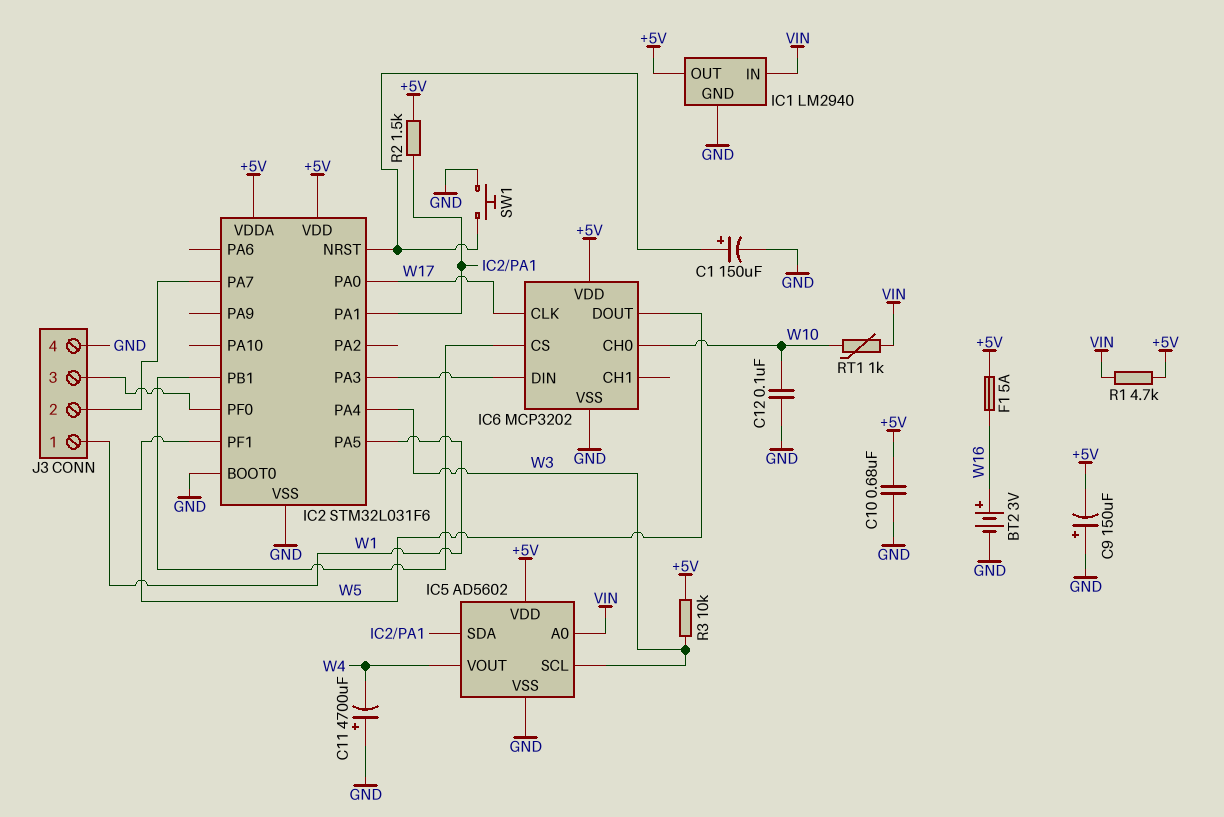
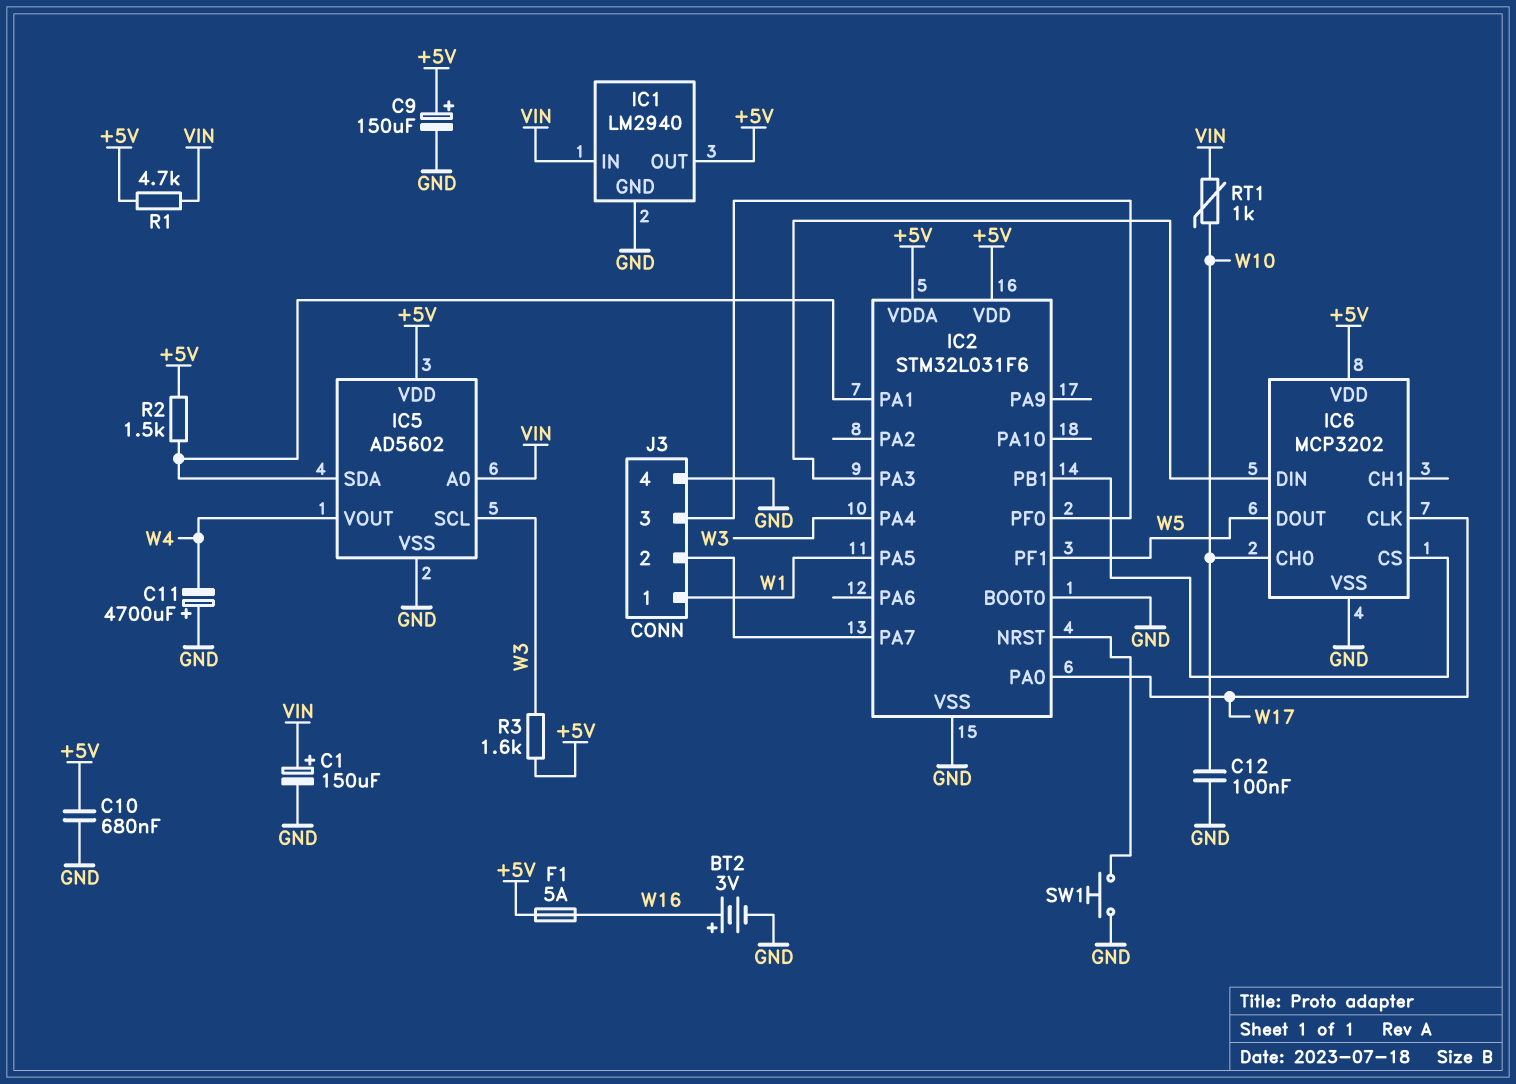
C1: 150uF (plus IC2/NRST, minus GND) -> 150uF (plus VIN, minus GND)
C9: 150uF (plus GND, minus +5V) -> 150uF (plus +5V, minus GND)
R3: 10k (+5V, W3) -> 1.6k (+5V, W3)

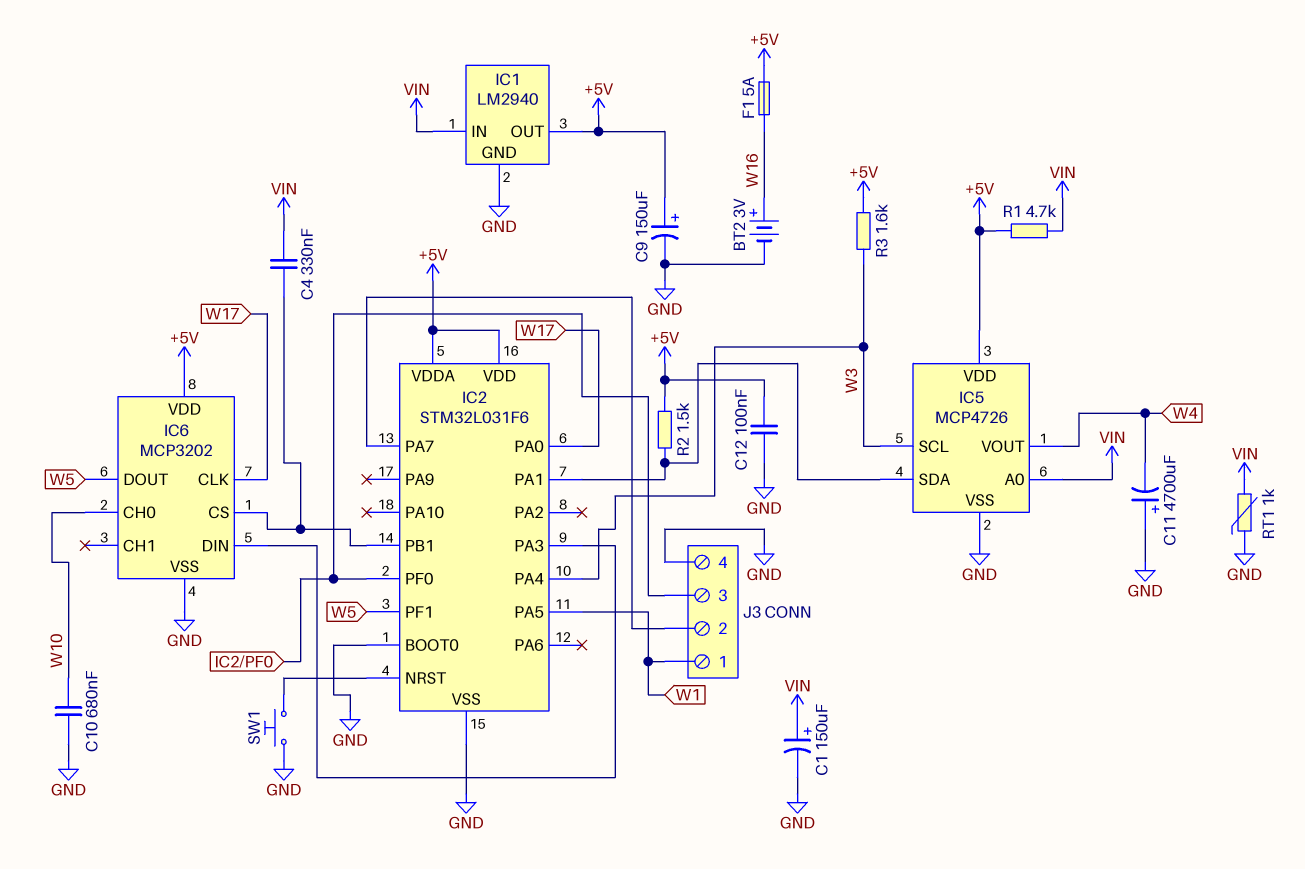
C4: none -> 330nF (IC2/PB1, VIN)
C10: 680nF (+5V, GND) -> 680nF (GND, W10)
C12: 100nF (GND, W10) -> 100nF (+5V, GND)
IC5: AD5602 -> MCP4726
RT1: 1k (VIN, W10) -> 1k (GND, VIN)

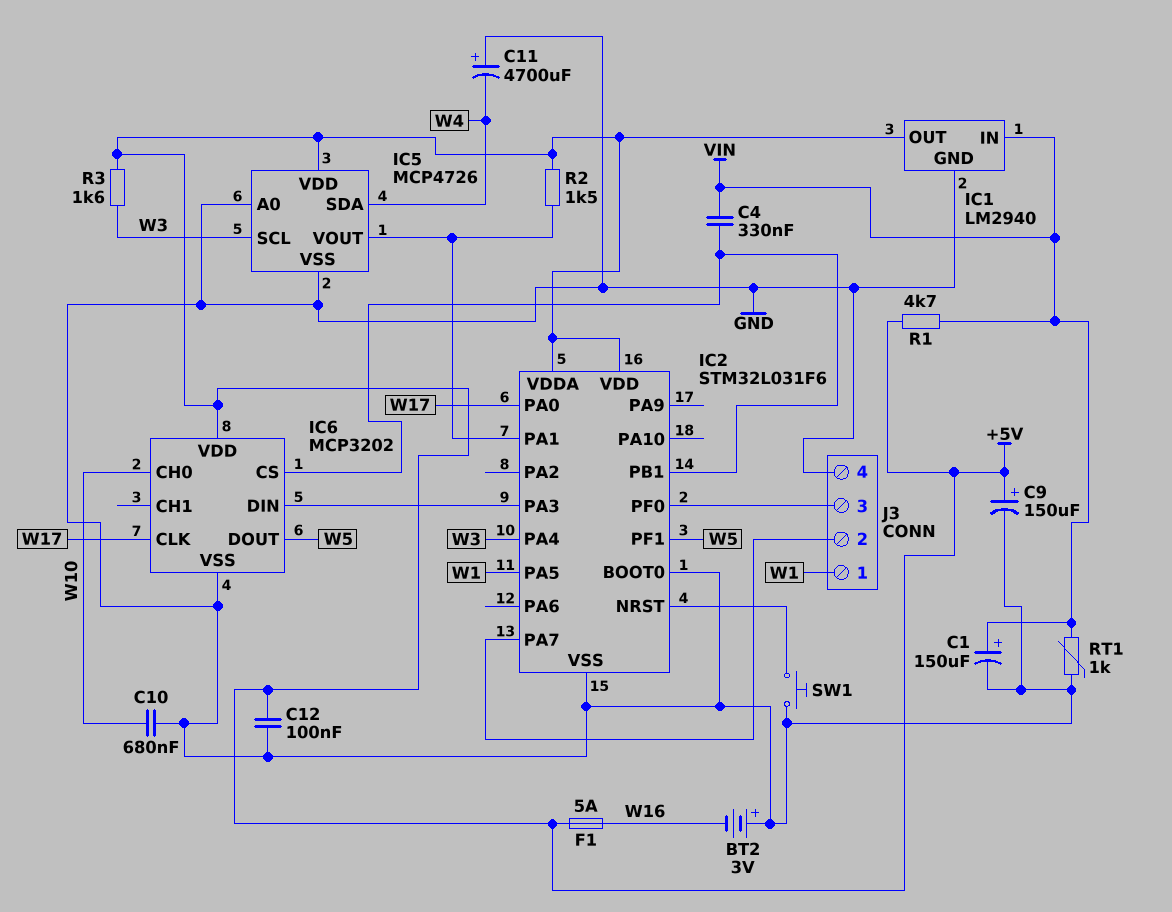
BT2: 3V (plus W16, minus GND) -> 3V (plus GND, minus W16)
IC5 pin A0: VIN -> GND
IC5 pin SDA: IC2/PA1 -> W4
IC5 pin VOUT: W4 -> IC2/PA1

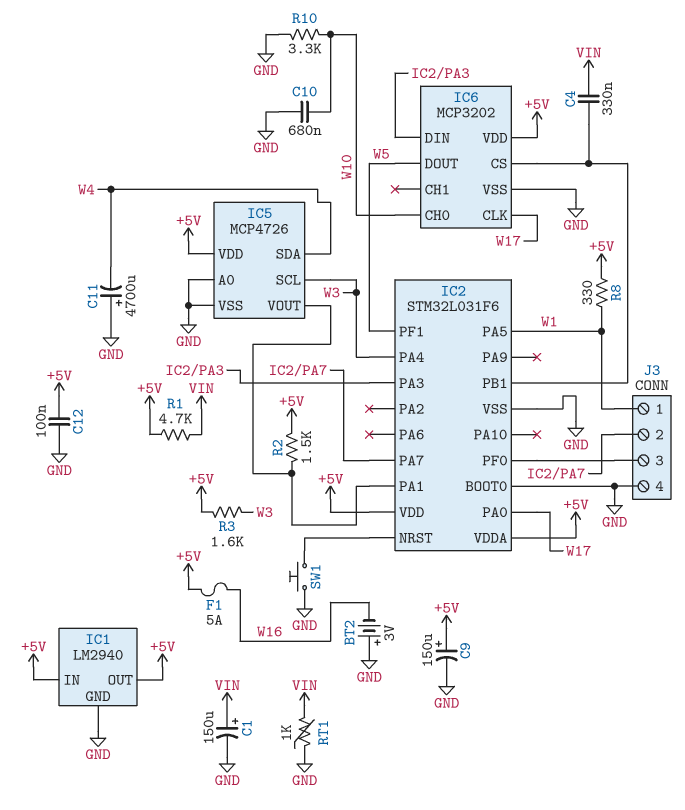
IC1 pin IN: VIN -> +5V
R8: none -> 330 (+5V, W1)
R10: none -> 3.3k (GND, W10)

